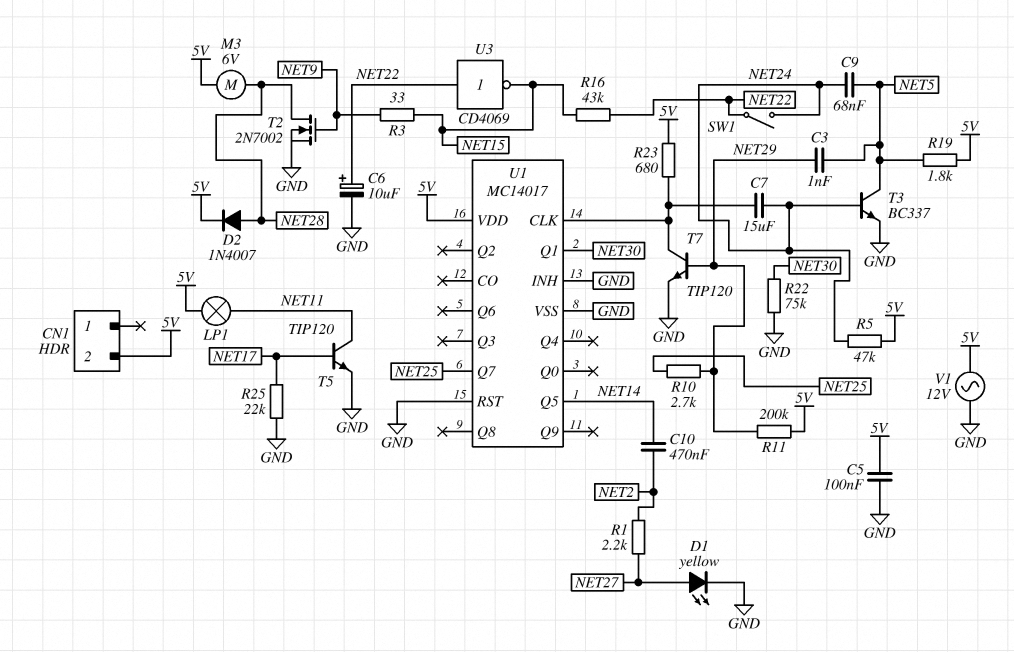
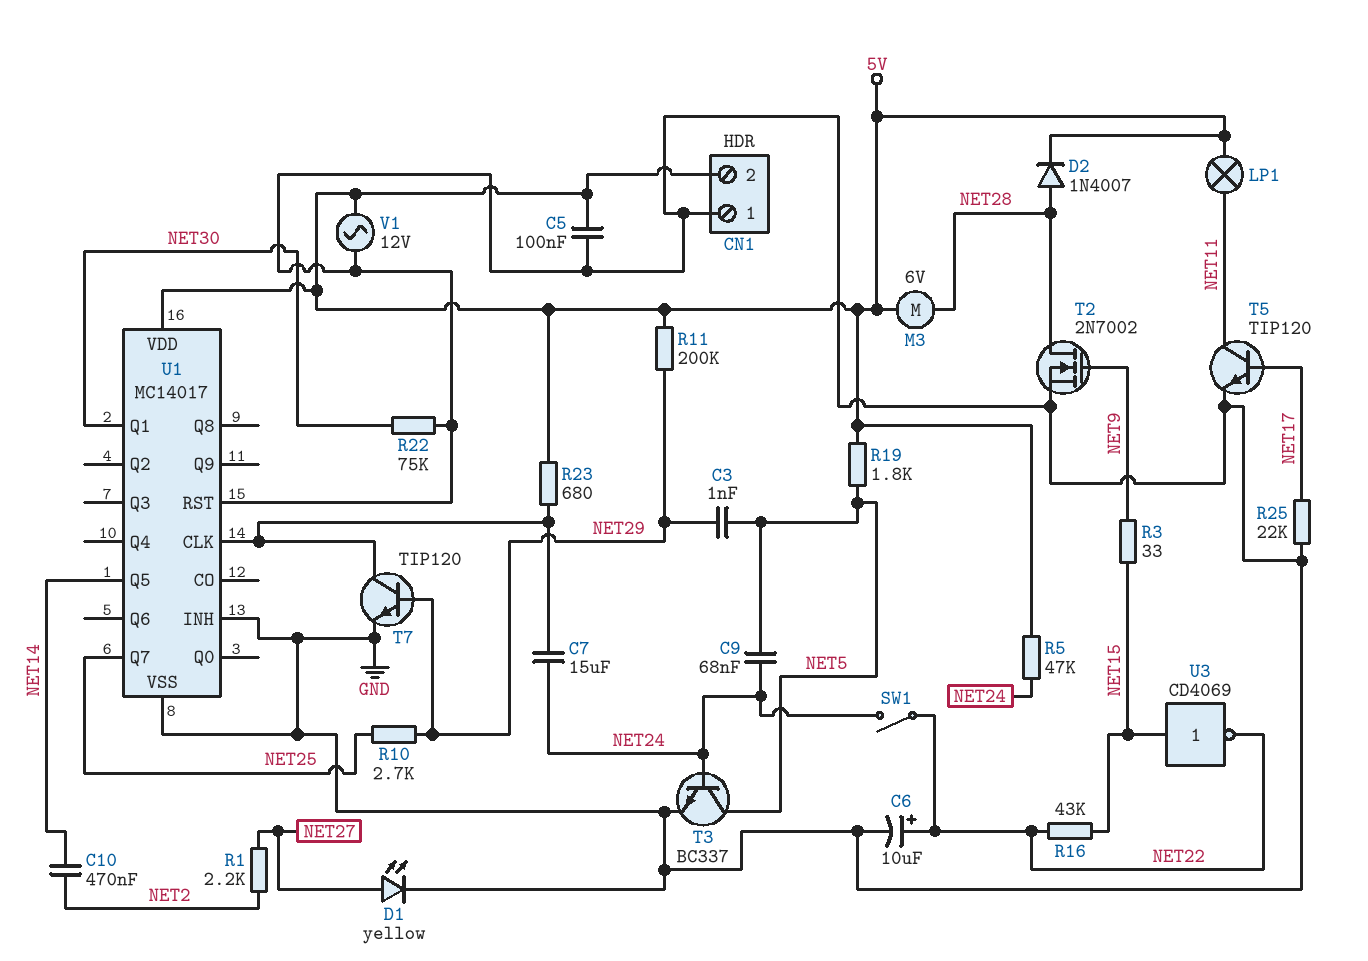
CN1 pin 1: none -> GND
U3: NOT CD4069 (in NET22, out NET15) -> NOT CD4069 (in NET15, out NET22)

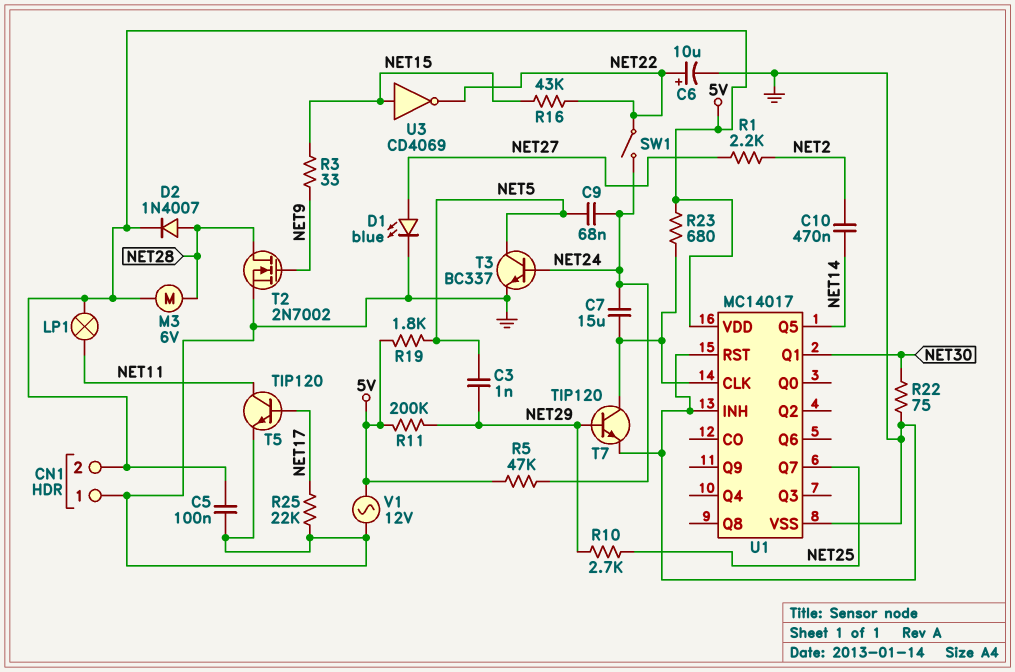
D1: LED yellow (A NET27, K GND) -> LED blue (A NET27, K GND)
R22: 75k (GND, NET30) -> 75 (GND, NET30)

